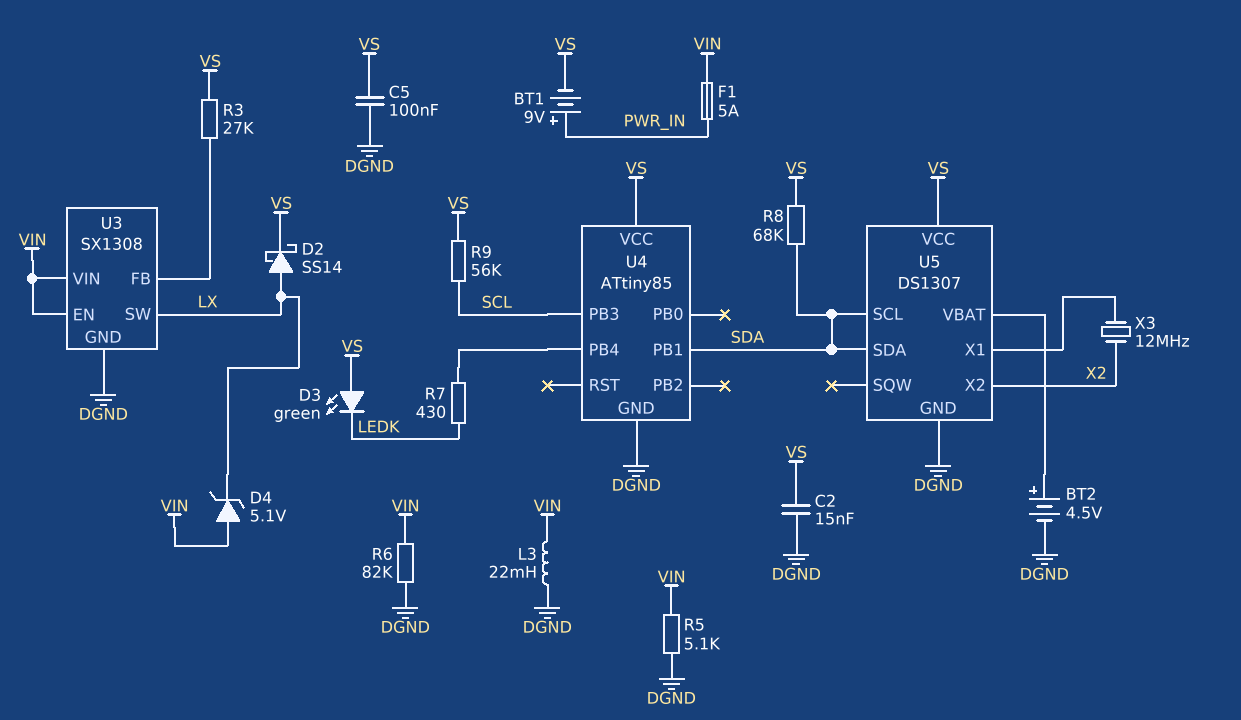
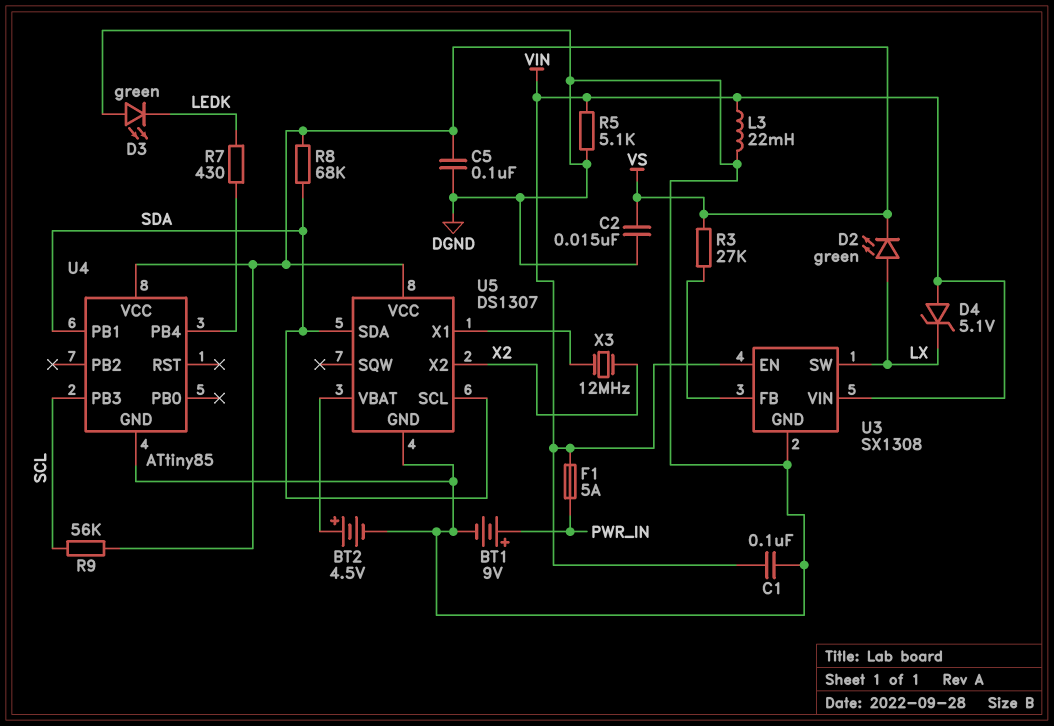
BT1: 9V (plus PWR_IN, minus VS) -> 9V (plus PWR_IN, minus DGND)
C1: none -> 100nF (DGND, VIN)
D2: schottky SS14 (A LX, K VS) -> LED green (A LX, K VS)
D3: LED green (A VS, K LEDK) -> LED green (A DGND, K LEDK)
R6: 82k (DGND, VIN) -> none

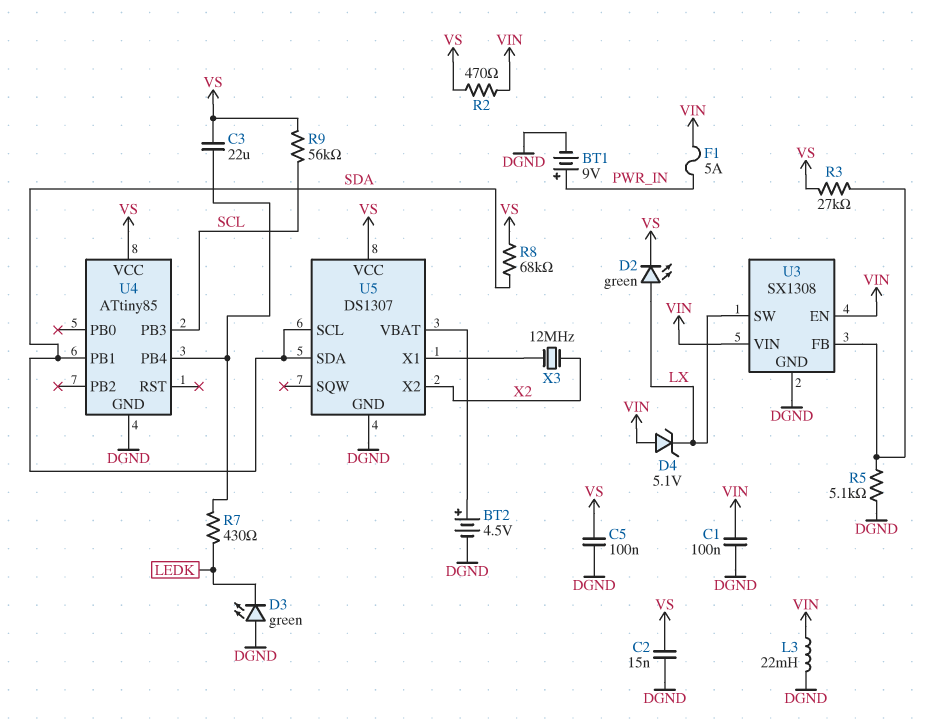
C3: none -> 22uF (U4/PB4, VS)
R2: none -> 470 (VIN, VS)
R5: 5.1k (DGND, VIN) -> 5.1k (DGND, U3/FB)

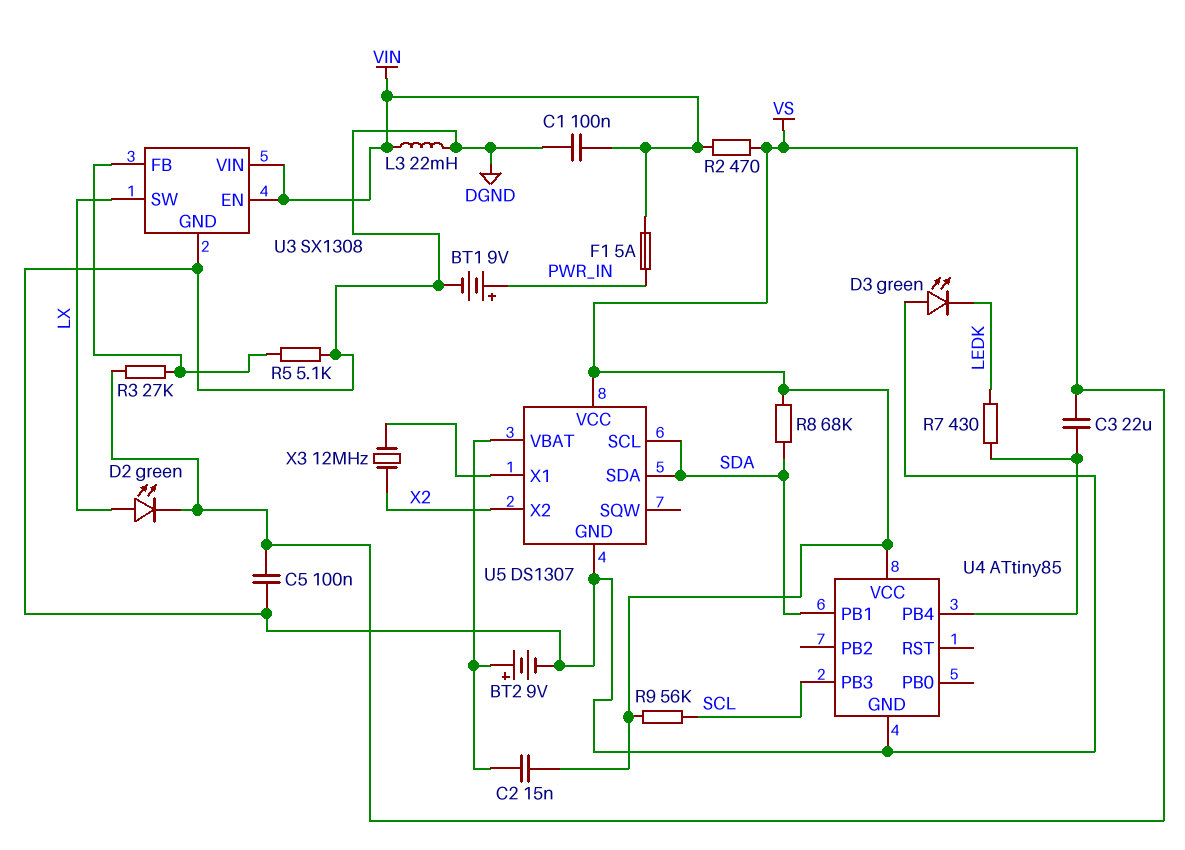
BT2: 4.5V (plus U5/VBAT, minus DGND) -> 9V (plus U5/VBAT, minus DGND)
C2: 15nF (DGND, VS) -> 15nF (U5/VBAT, VS)
D4: zener 5.1V (A VIN, K LX) -> none

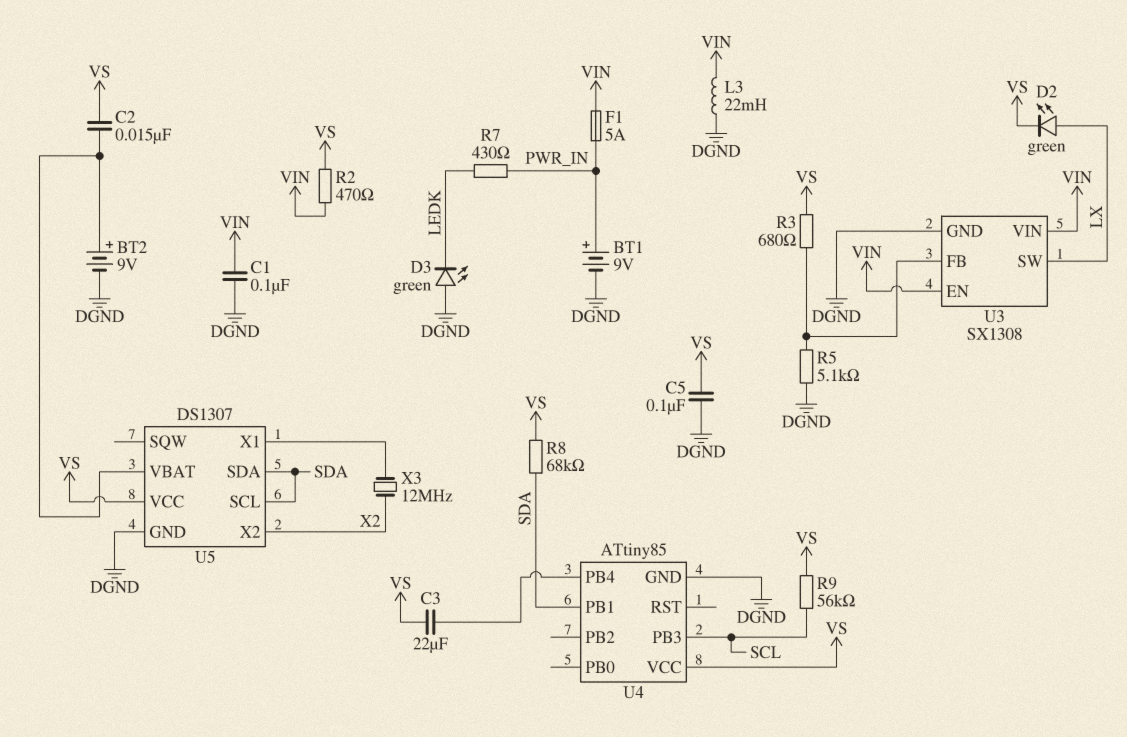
R3: 27k (U3/FB, VS) -> 680 (U3/FB, VS)
R7: 430 (LEDK, U4/PB4) -> 430 (LEDK, PWR_IN)

